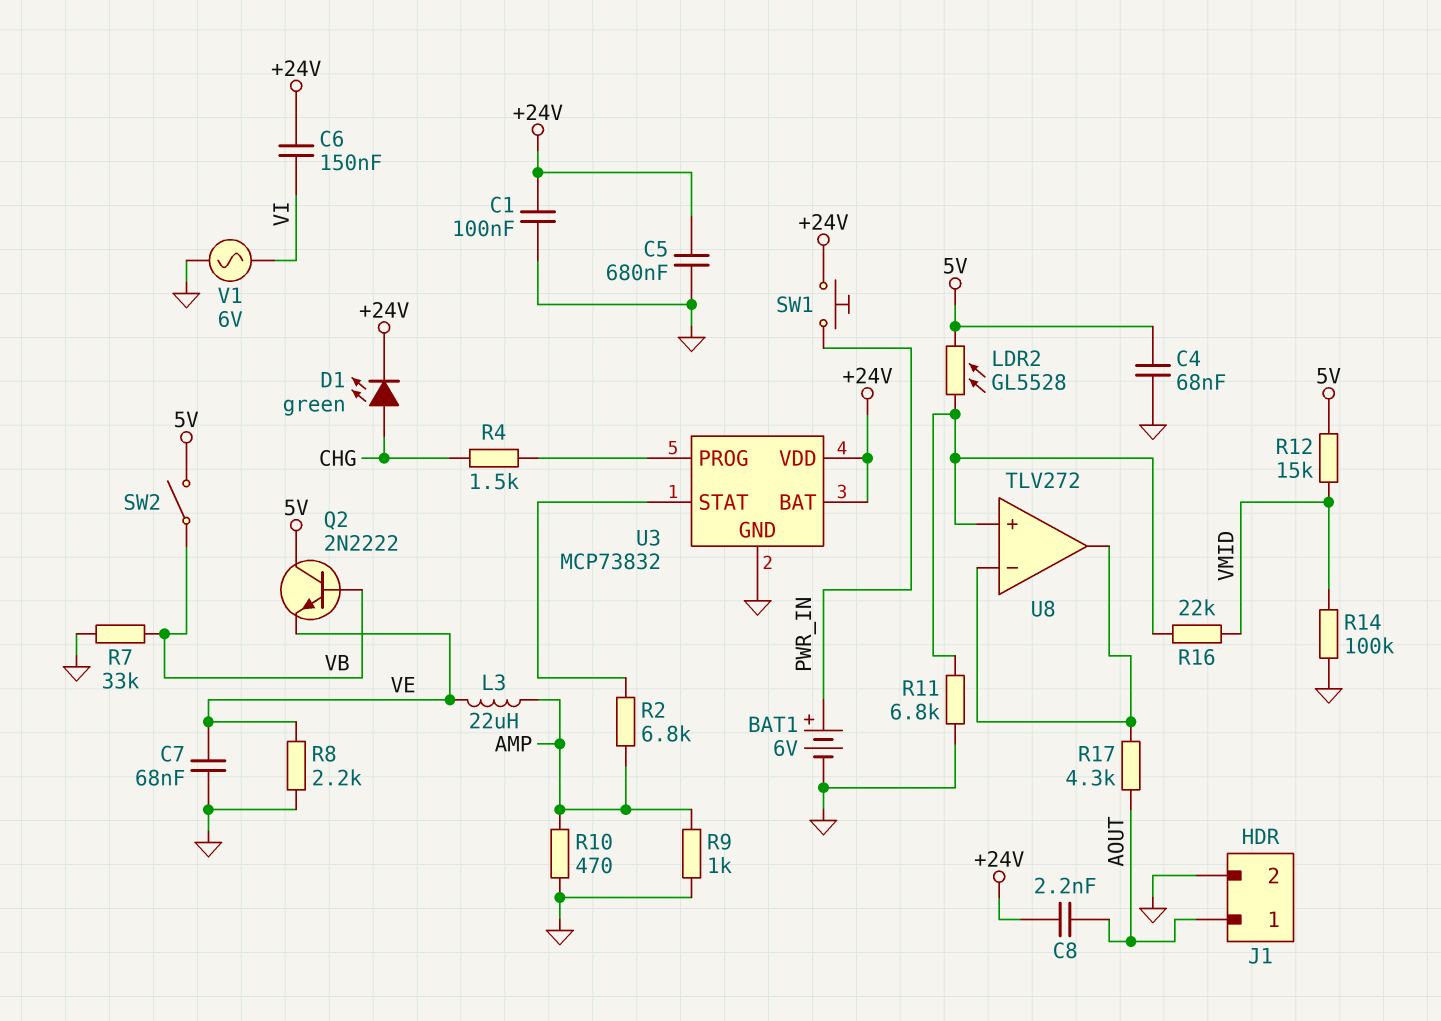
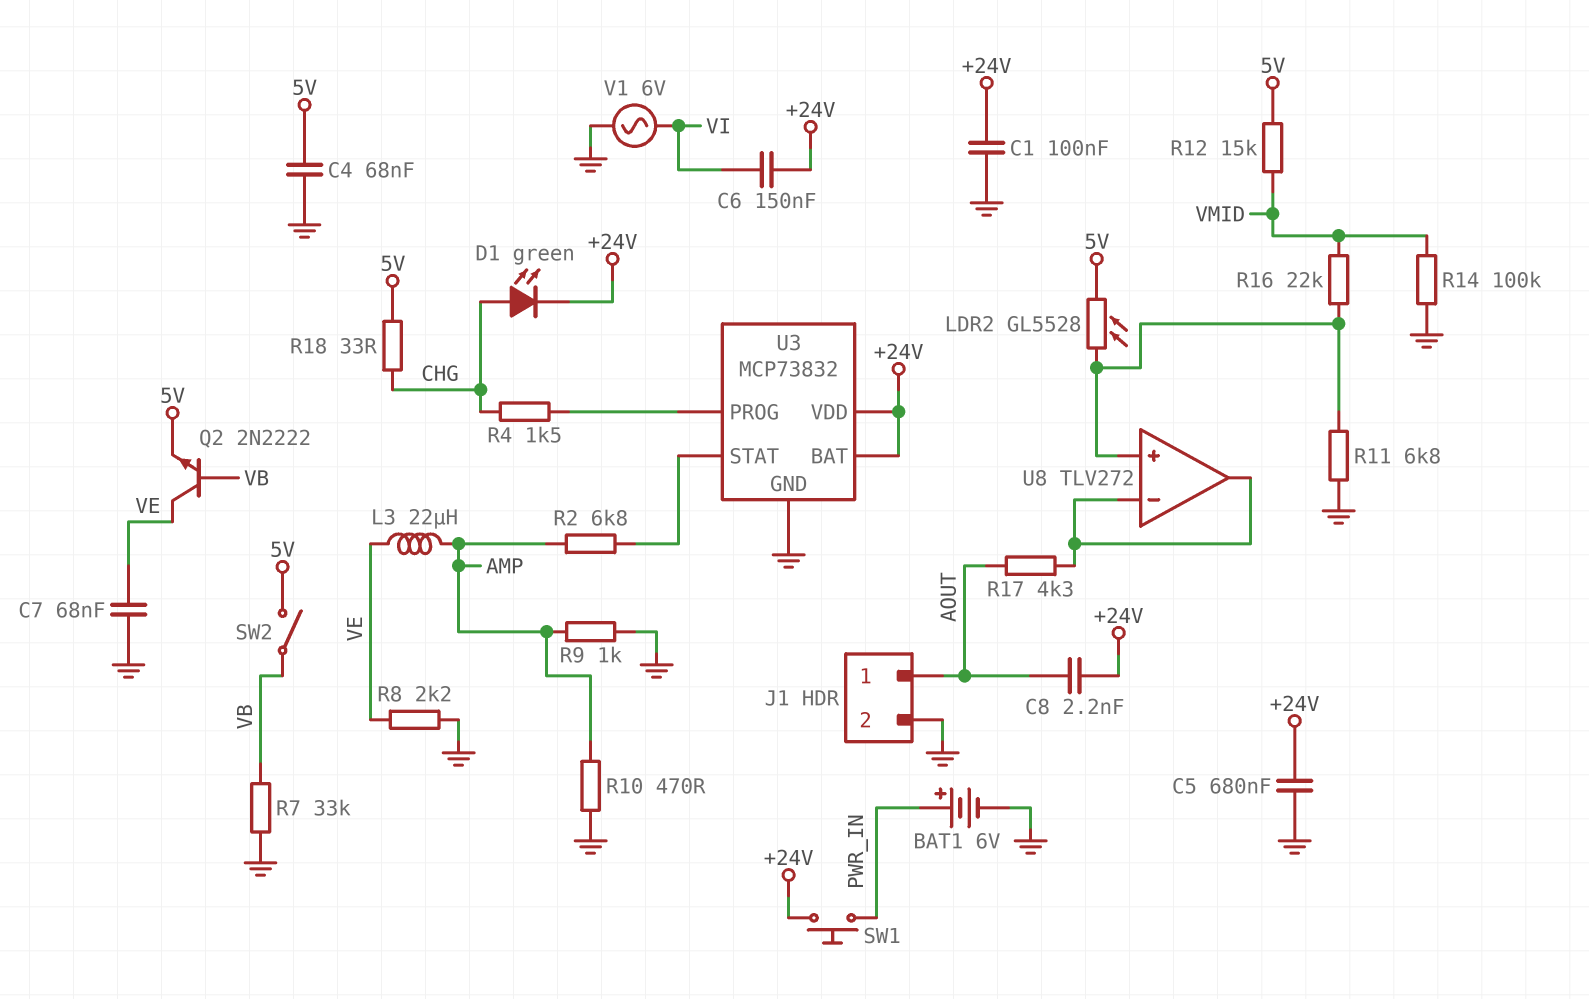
Q2: NPN 2N2222 (B VB, C 5V, E VE) -> NPN 2N2222 (B VB, C VE, E 5V)
R18: none -> 33 (5V, CHG)

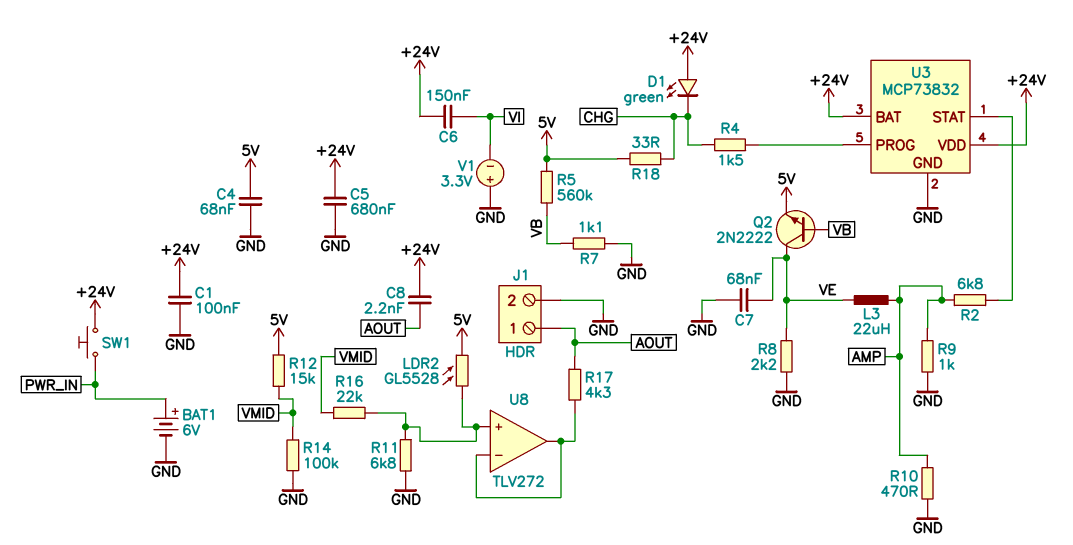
D1: LED green (A CHG, K +24V) -> LED green (A +24V, K CHG)
R5: none -> 560k (5V, VB)
R7: 33k (GND, VB) -> 1.1k (GND, VB)
SW2: switch (5V, VB) -> none
V1: AC 6V (GND, VI) -> 3.3V (plus GND, minus VI)

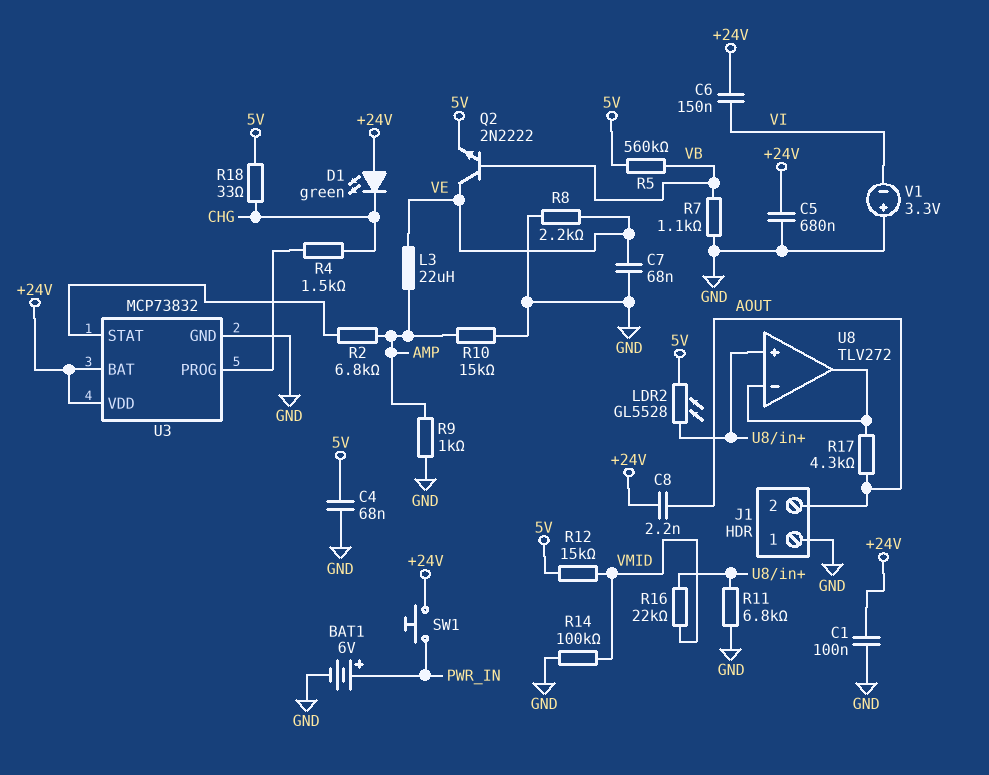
J1 pin 1: AOUT -> GND
J1 pin 2: GND -> AOUT
R10: 470 (AMP, GND) -> 15k (AMP, GND)

